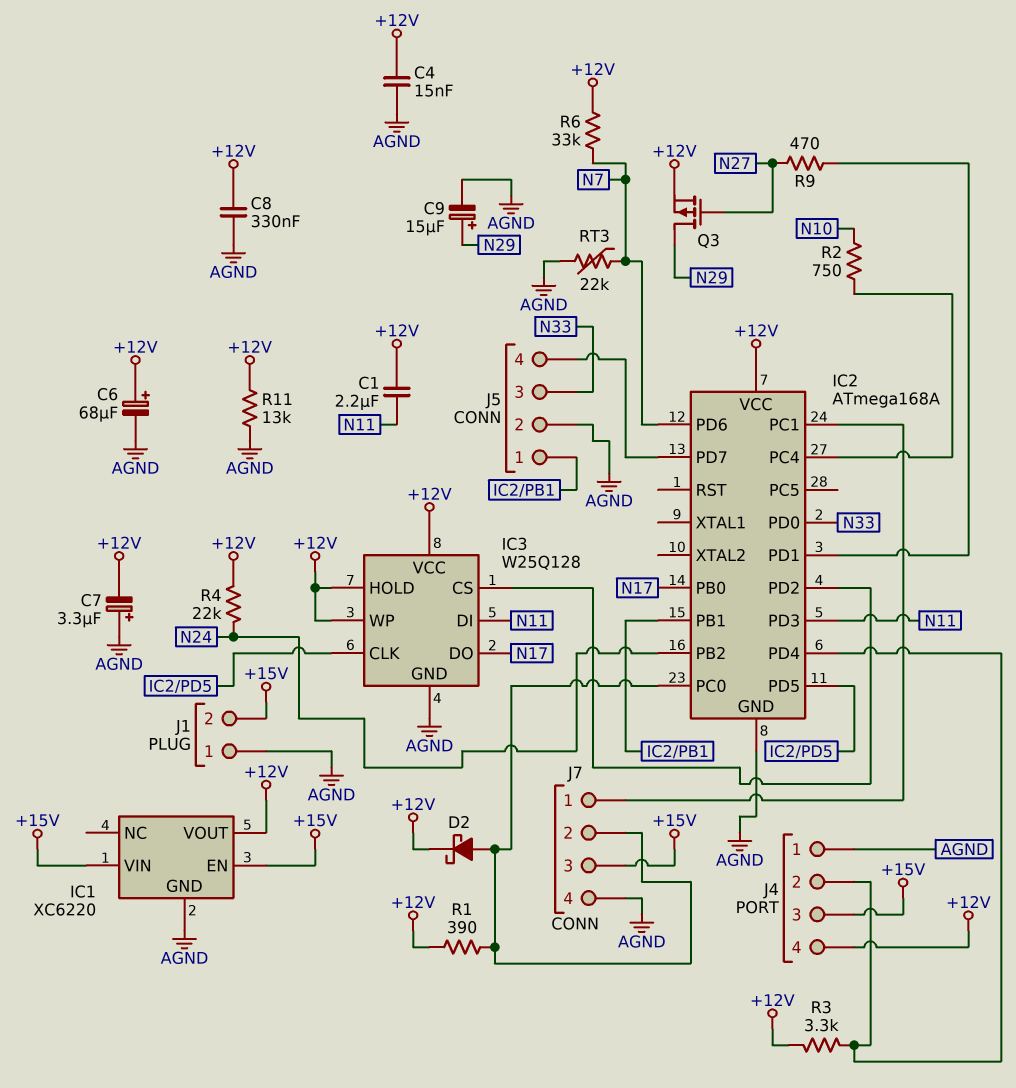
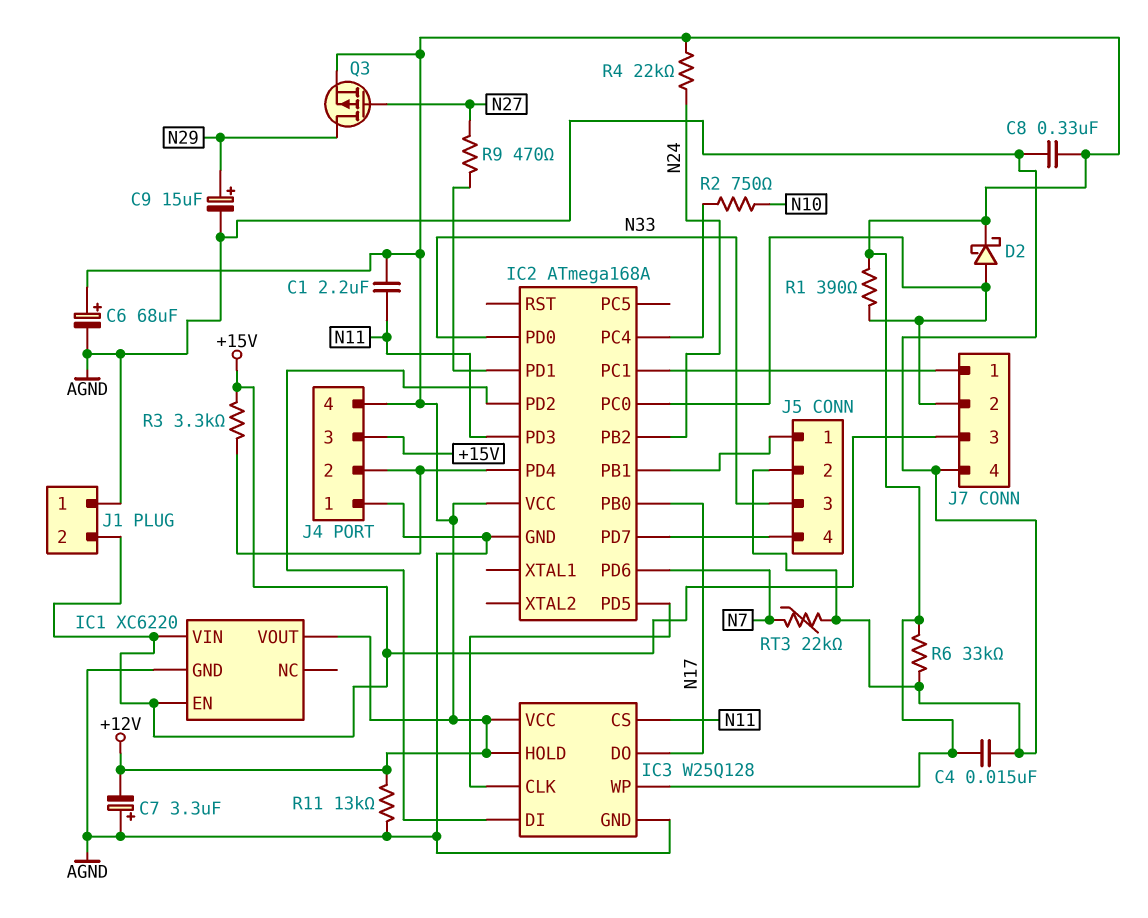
IC3 pin CS: IC2/PD2 -> N11
IC3 pin DI: N11 -> IC2/PD2
R3: 3.3k (+12V, IC2/PD4) -> 3.3k (+15V, IC2/PD4)
R6: 33k (+12V, N7) -> 33k (+12V, AGND)

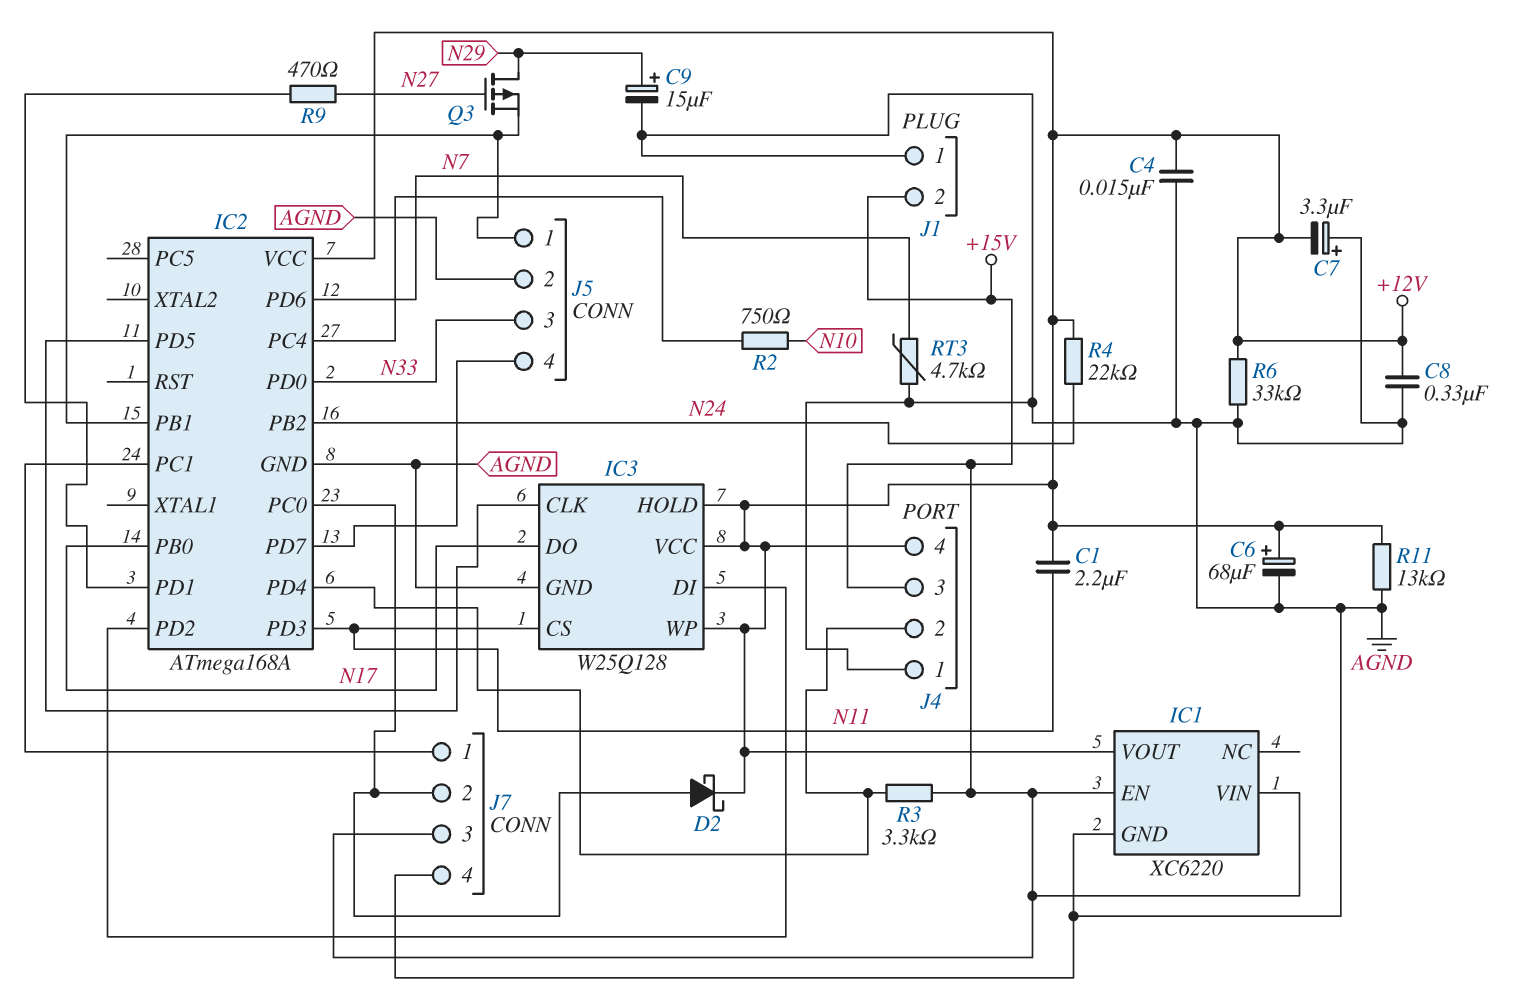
Q3: PMOS (G N27, D N29, S +12V) -> PMOS (G N27, D N29, S IC2/PB1)
R1: 390 (+12V, IC2/PC0) -> none
RT3: 22k (AGND, N7) -> 4.7k (AGND, N7)

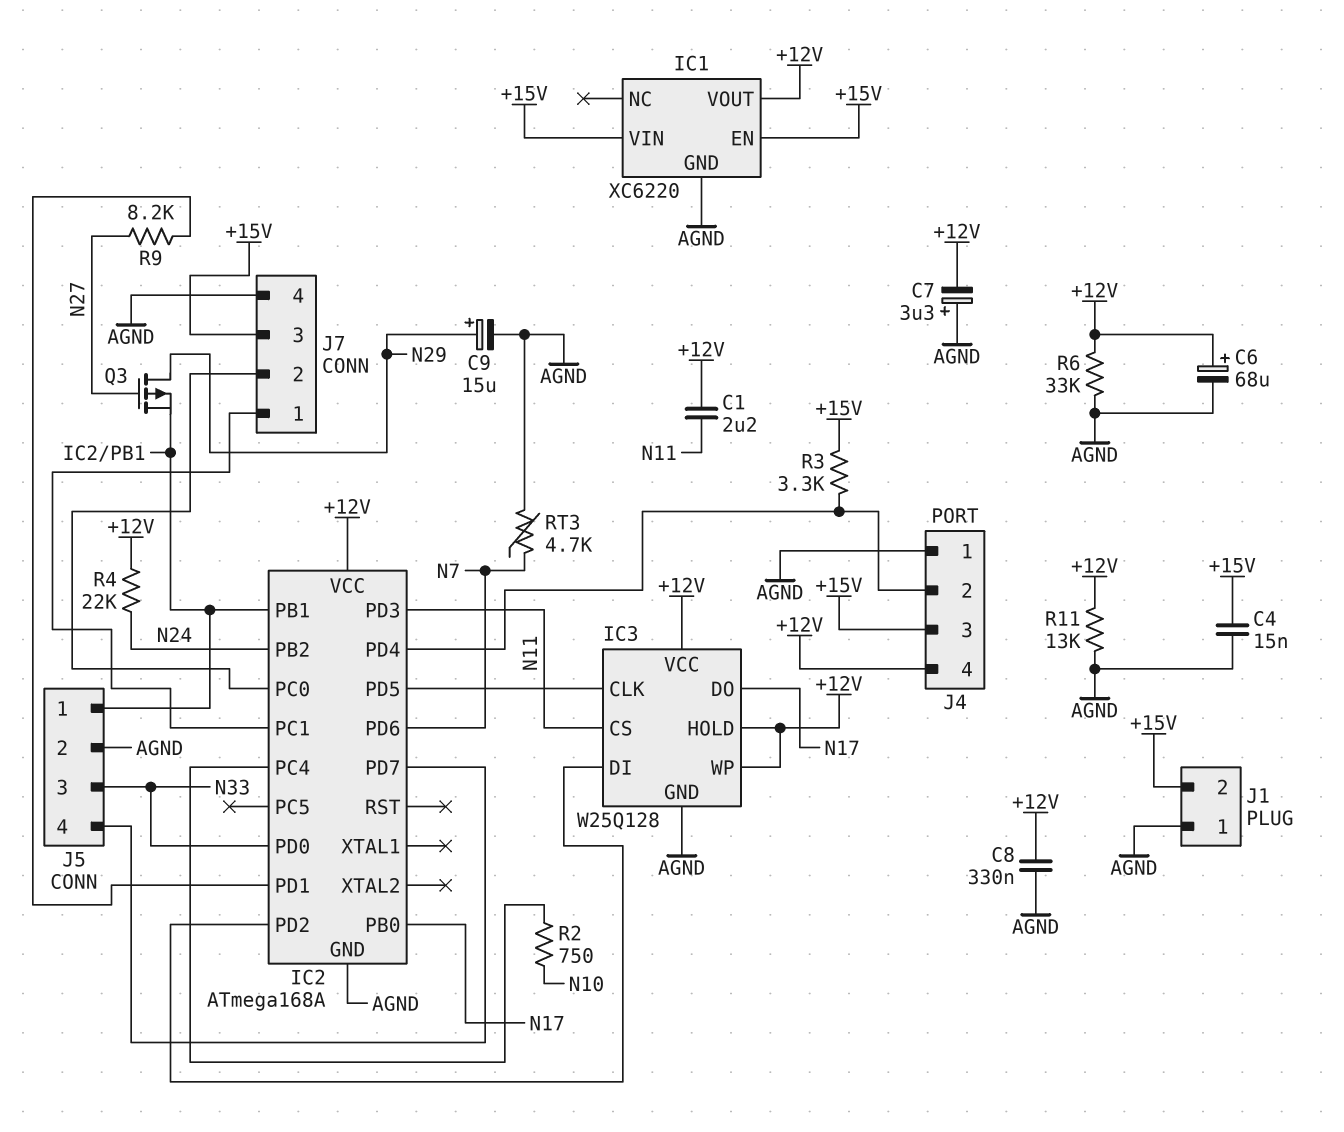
C4: 15nF (+12V, AGND) -> 15nF (+15V, AGND)
D2: schottky (A IC2/PC0, K +12V) -> none
R9: 470 (IC2/PD1, N27) -> 8.2k (IC2/PD1, N27)

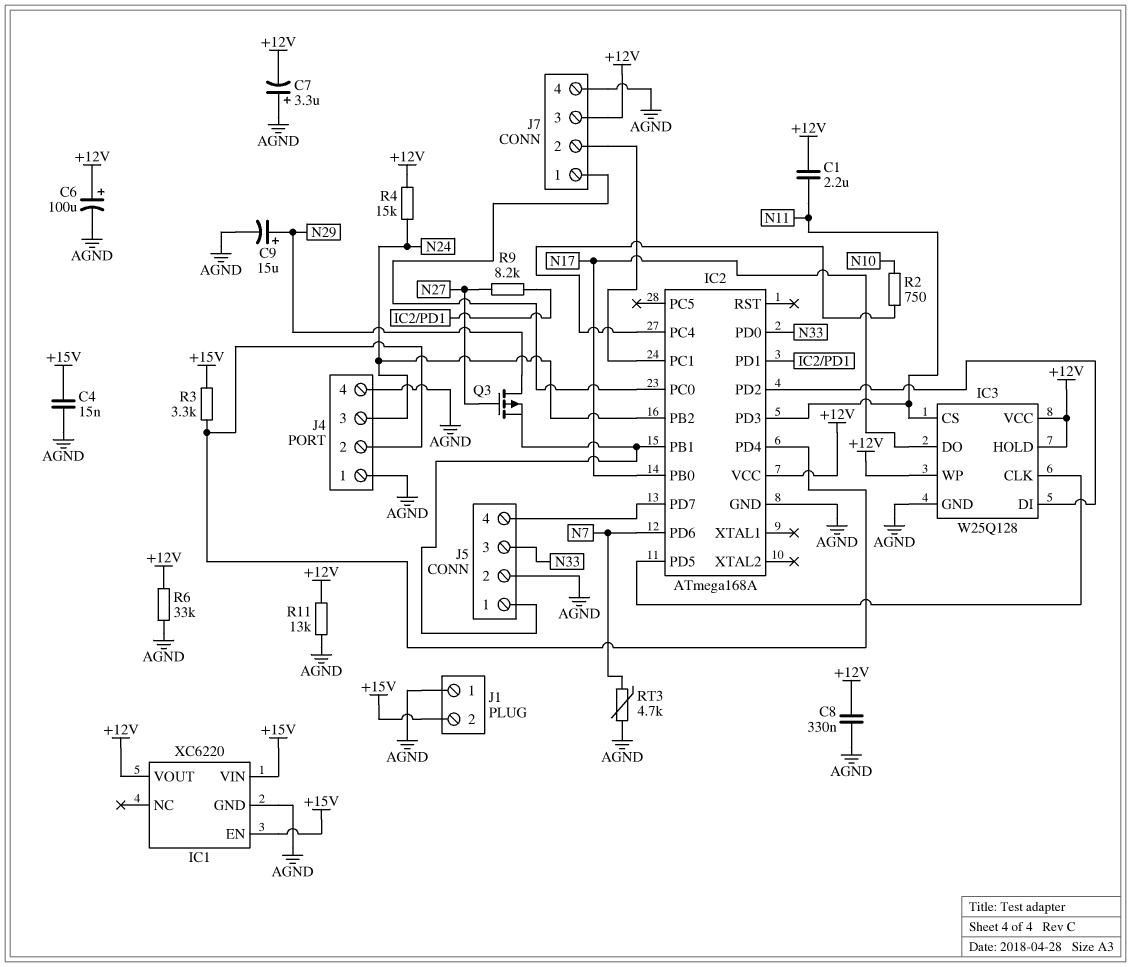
C6: 68uF (plus +12V, minus AGND) -> 100uF (plus +12V, minus AGND)
J4 pin 3: +15V -> N24
J4 pin 4: +12V -> AGND
J7 pin 1: IC2/PC1 -> IC2/PC0
J7 pin 2: IC2/PC0 -> IC2/PC1
J7 pin 3: +15V -> +12V
R4: 22k (+12V, N24) -> 15k (+12V, N24)

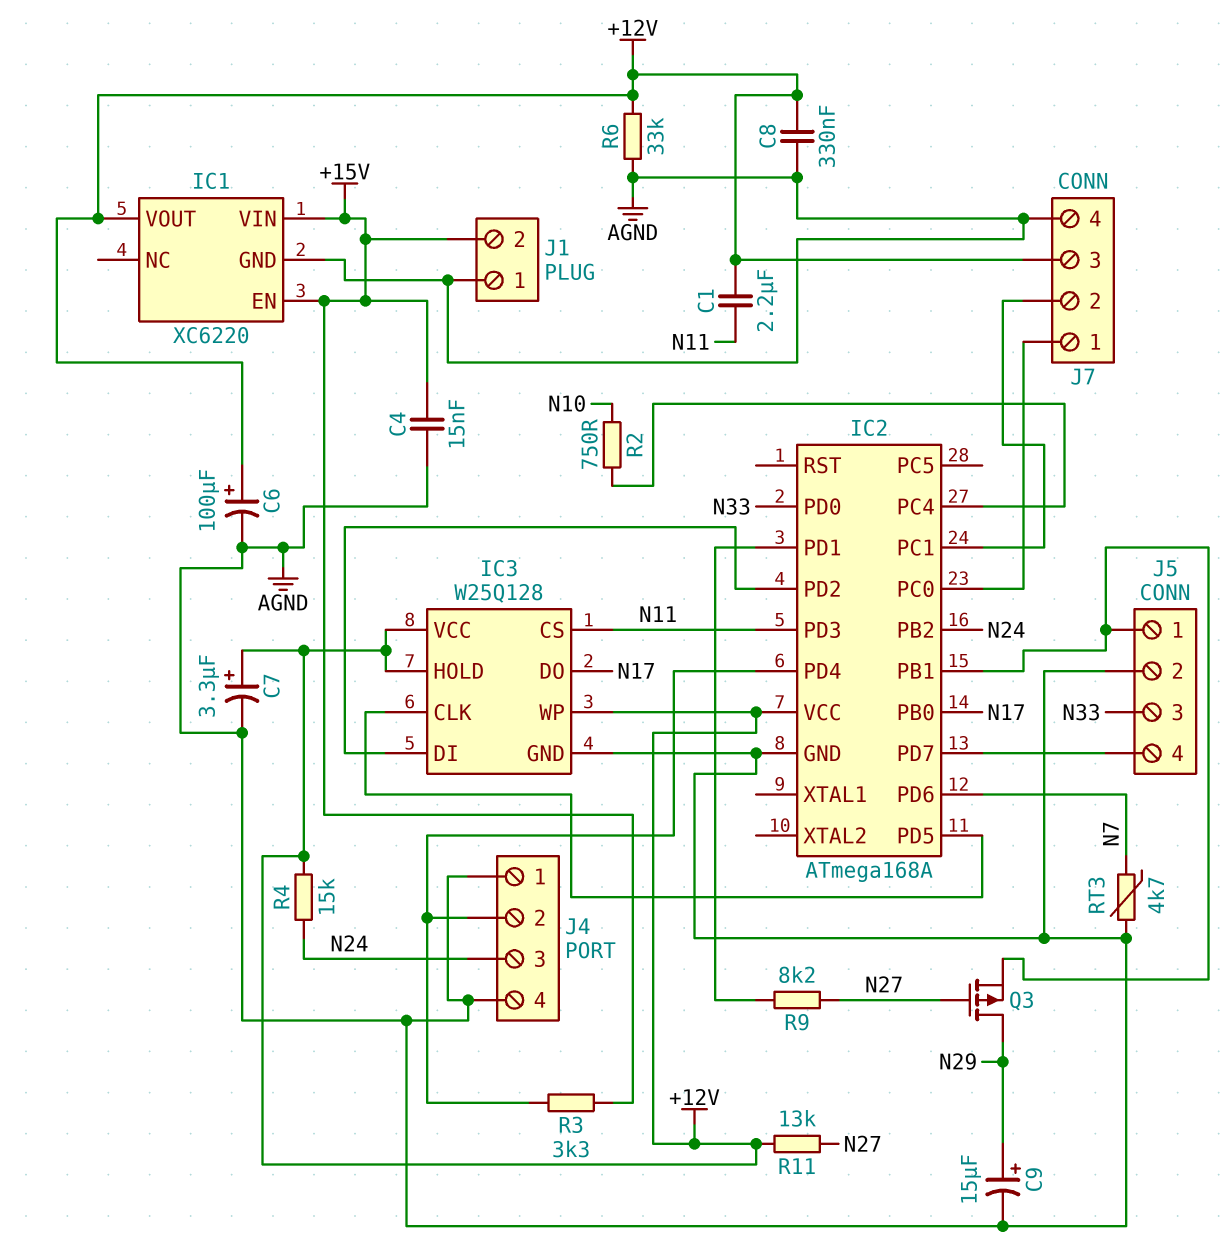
C7: 3.3uF (plus AGND, minus +12V) -> 3.3uF (plus +12V, minus AGND)
R11: 13k (+12V, AGND) -> 13k (+12V, N27)

